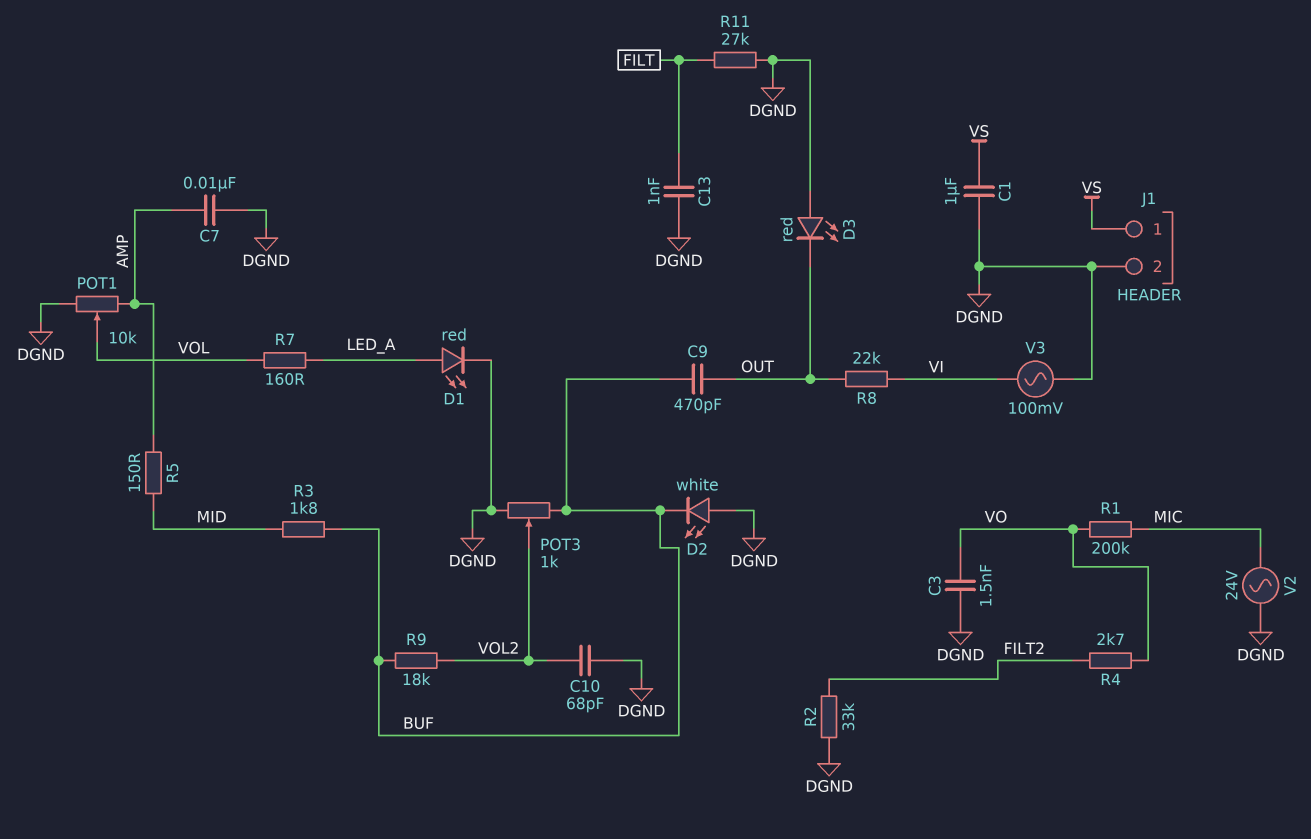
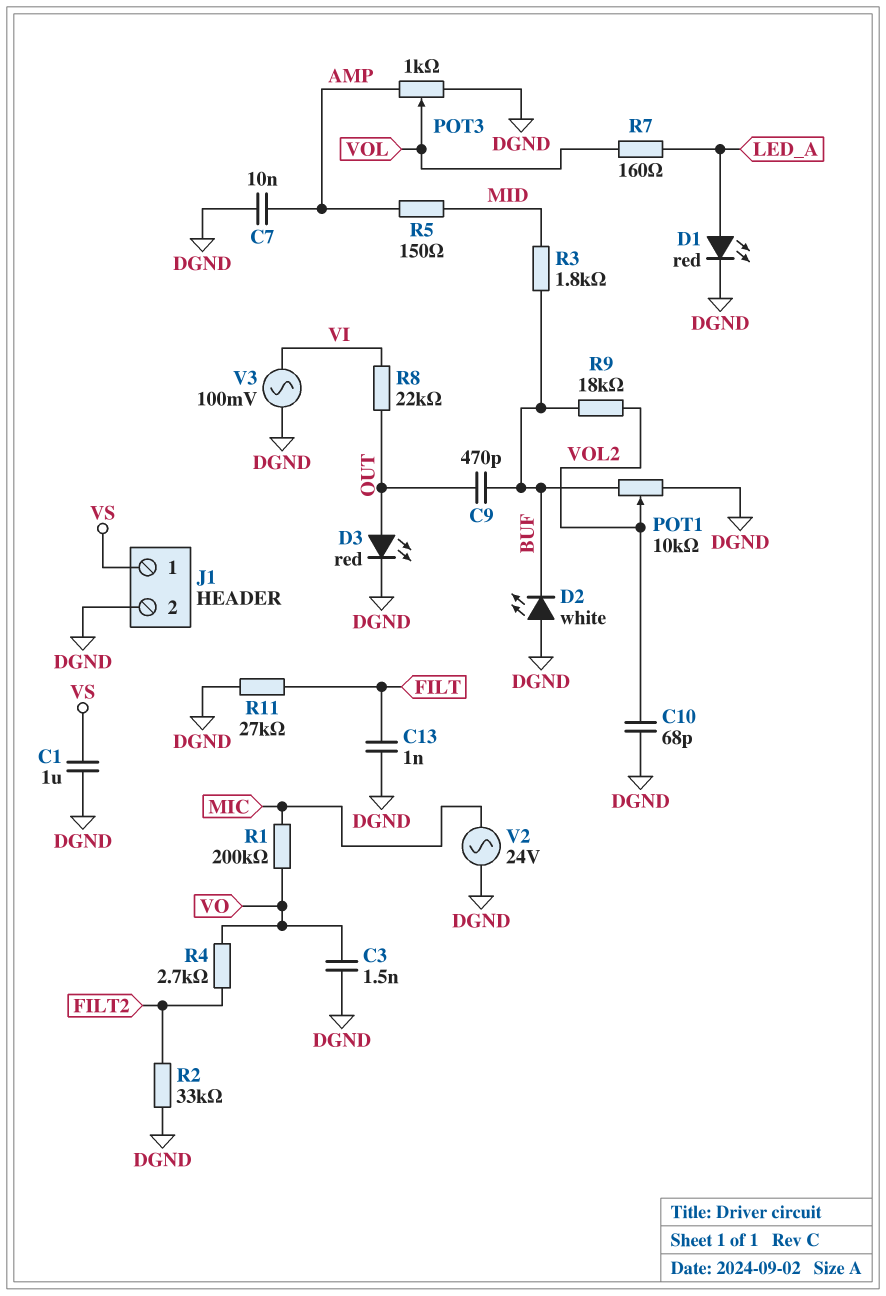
D3: LED red (A DGND, K OUT) -> LED red (A OUT, K DGND)
POT1: 10k (AMP, DGND, wiper VOL) -> 10k (BUF, DGND, wiper VOL2)
POT3: 1k (BUF, DGND, wiper VOL2) -> 1k (AMP, DGND, wiper VOL)

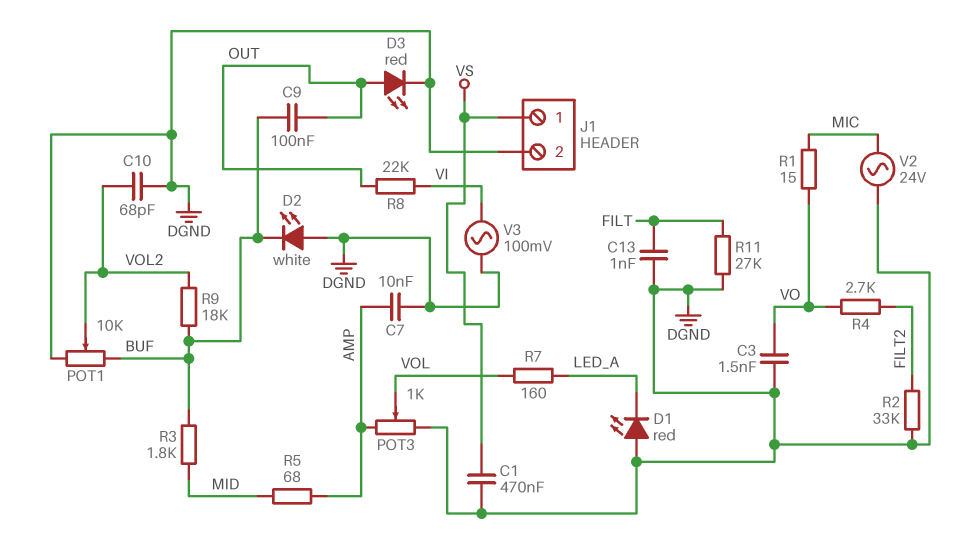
C1: 1uF (DGND, VS) -> 470nF (DGND, VS)
C9: 470pF (BUF, OUT) -> 100nF (BUF, OUT)
D1: LED red (A LED_A, K DGND) -> LED red (A DGND, K LED_A)
R1: 200k (MIC, VO) -> 15 (MIC, VO)
R5: 150 (AMP, MID) -> 68 (AMP, MID)

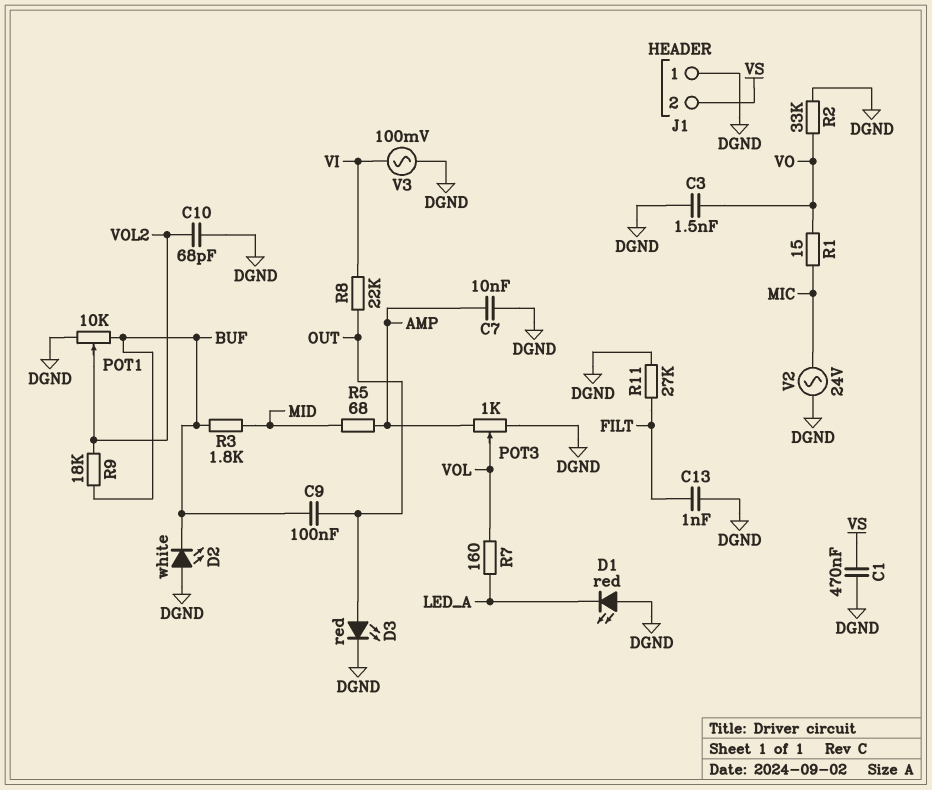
J1 pin 1: VS -> DGND
J1 pin 2: DGND -> VS
R2: 33k (DGND, FILT2) -> 33k (DGND, VO)
R4: 2.7k (FILT2, VO) -> none

